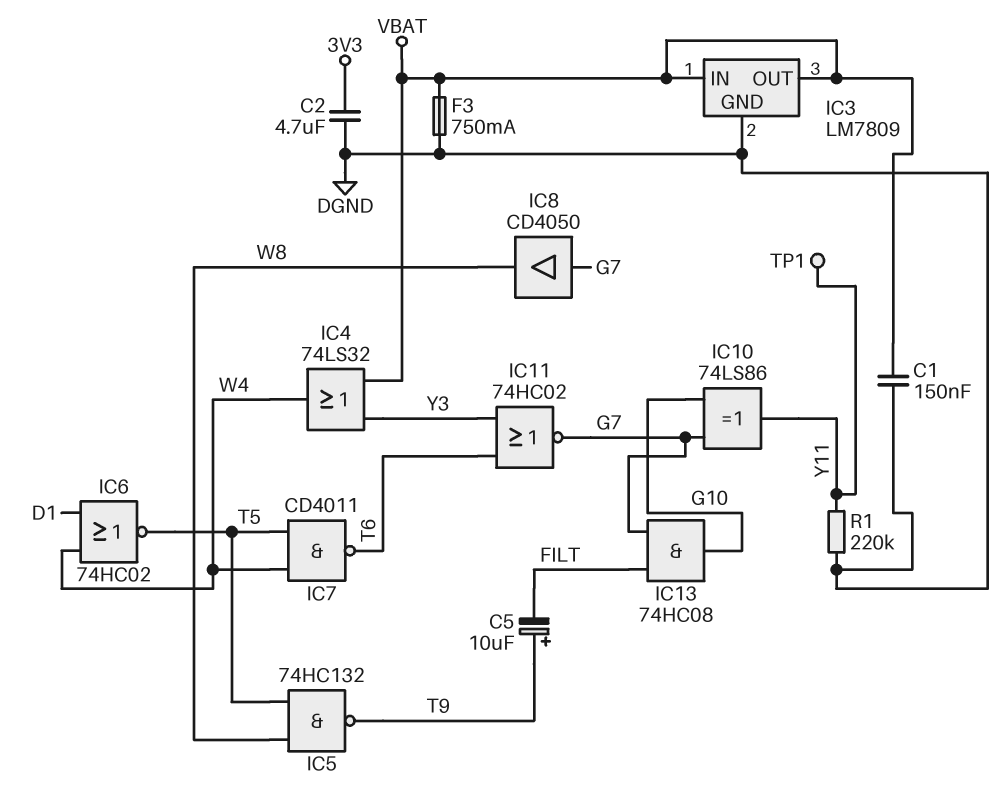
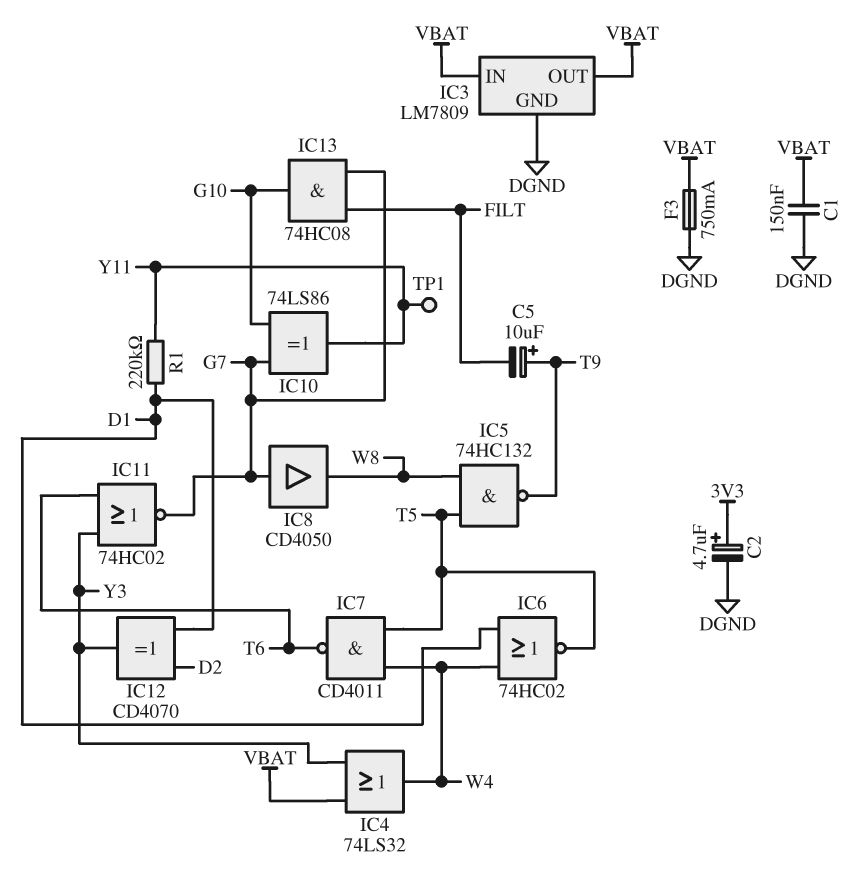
C2: 4.7uF (3V3, DGND) -> 4.7uF (plus 3V3, minus DGND)
IC12: none -> XOR CD4070 (in D1, in D2, out Y3)
R1: 220k (DGND, Y11) -> 220k (D1, Y11)

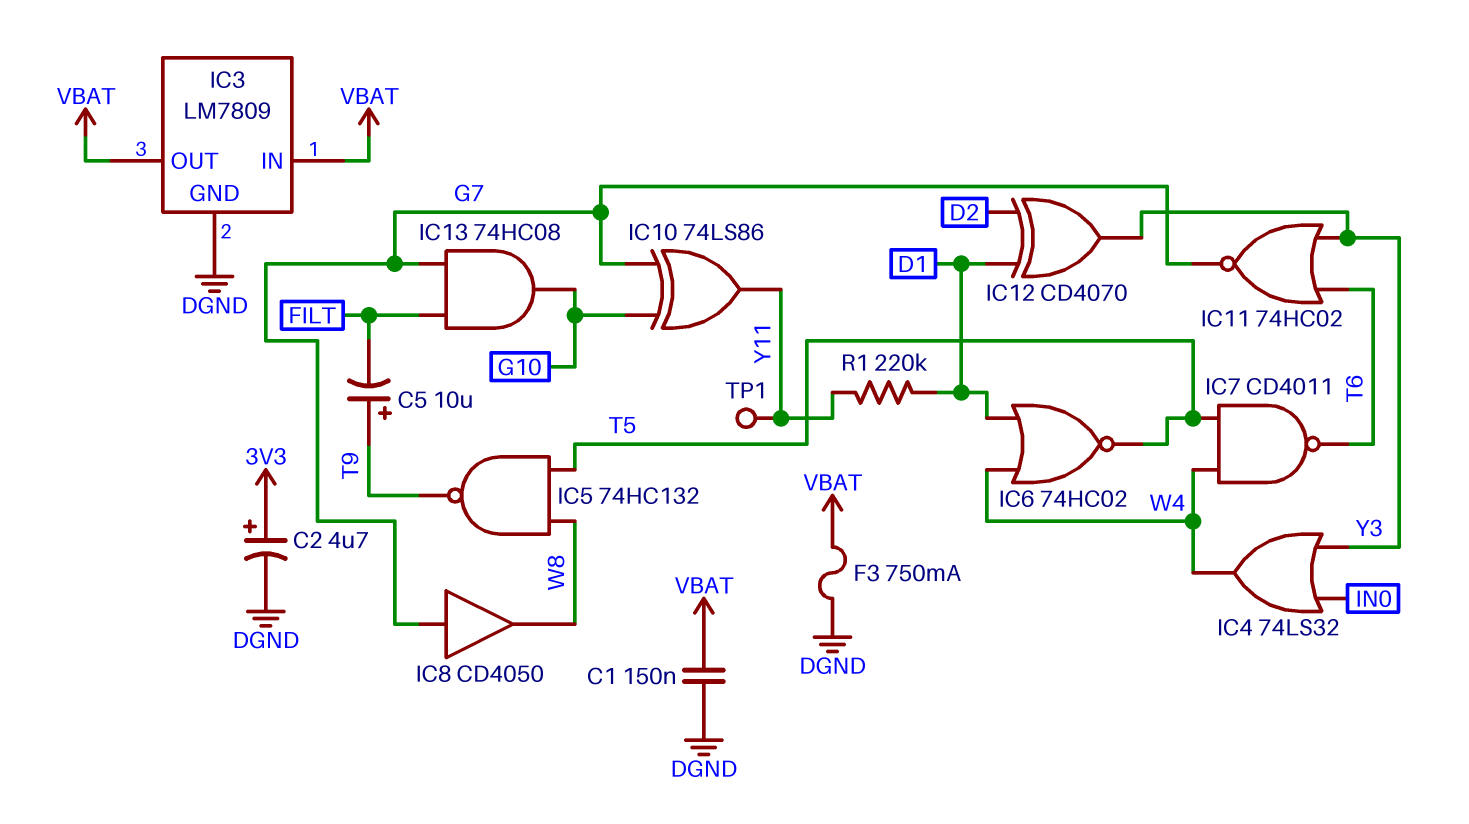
IC4: OR 74LS32 (in VBAT, in Y3, out W4) -> OR 74LS32 (in IN0, in Y3, out W4)

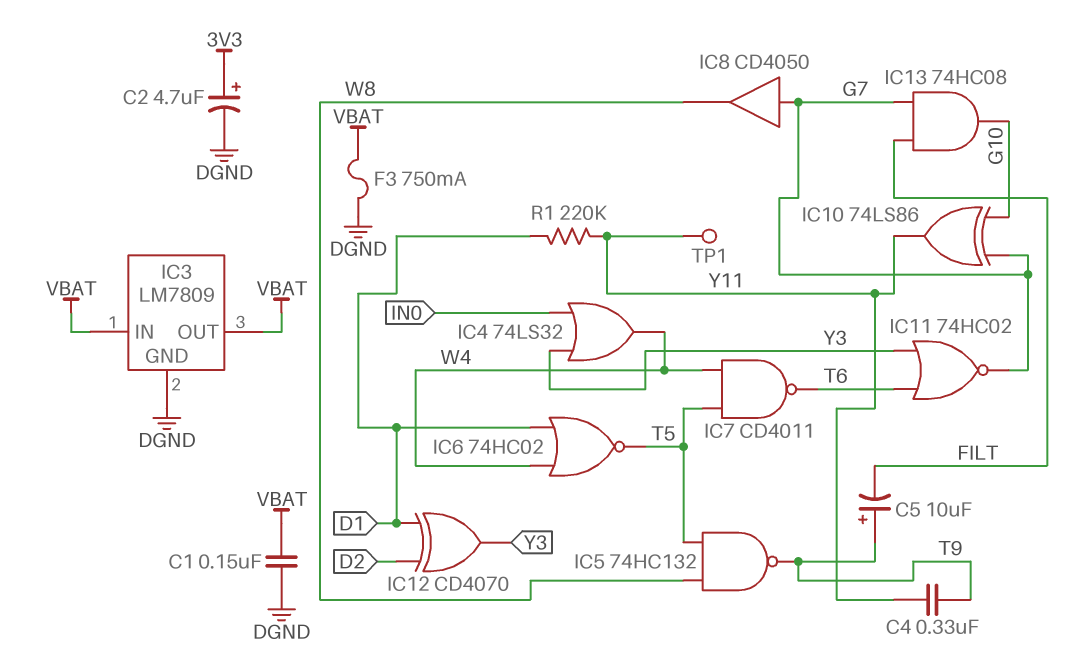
C4: none -> 330nF (T9, Y11)

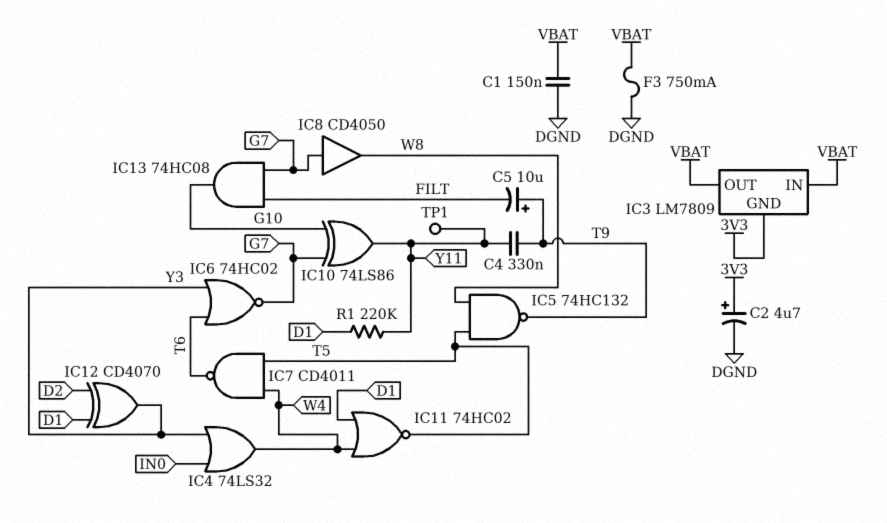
IC3 pin GND: DGND -> 3V3
IC6: NOR 74HC02 (in D1, in W4, out T5) -> NOR 74HC02 (in T6, in Y3, out G7)
IC11: NOR 74HC02 (in T6, in Y3, out G7) -> NOR 74HC02 (in D1, in W4, out T5)

